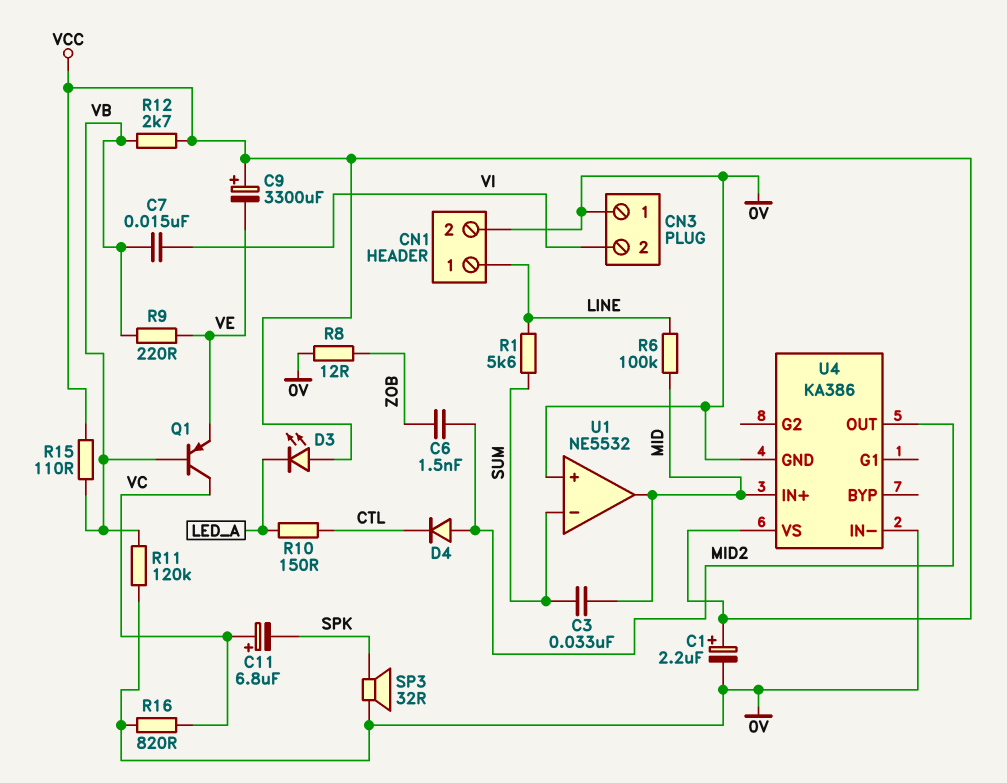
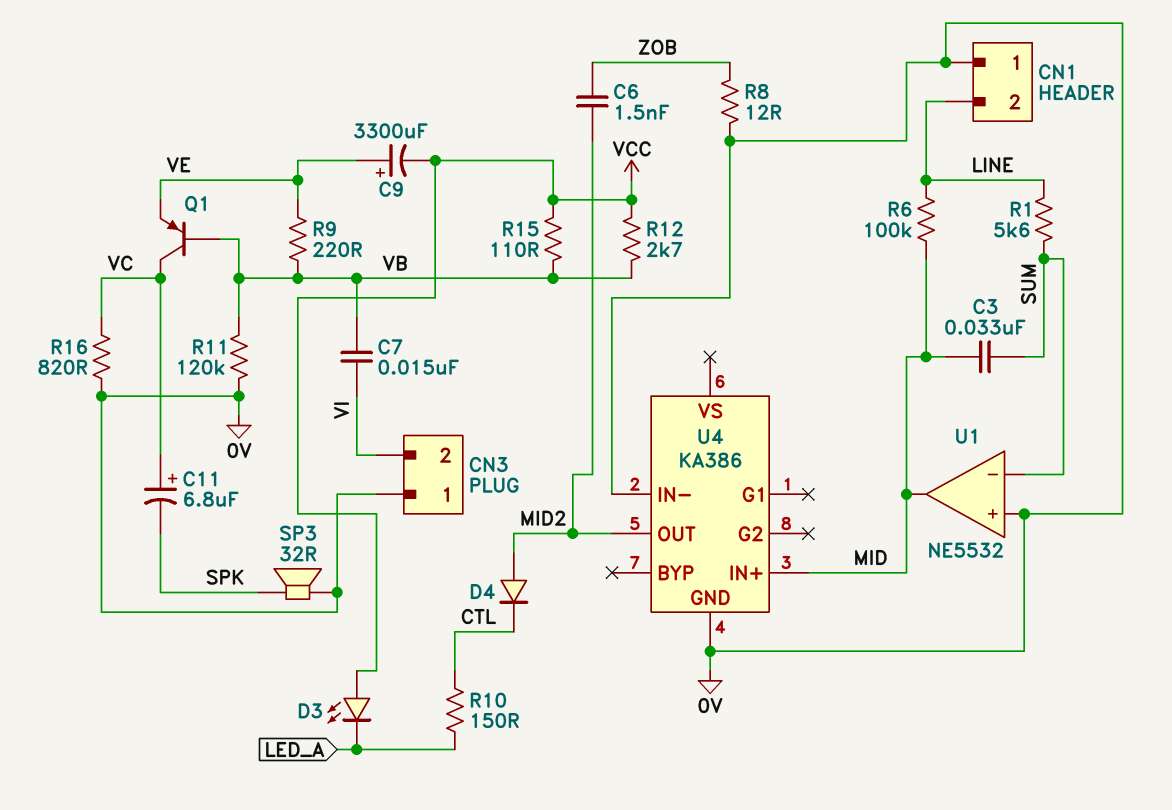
C1: 2.2uF (plus VCC, minus 0V) -> none
C9: 3300uF (plus VCC, minus VE) -> 3300uF (plus VE, minus VCC)
CN1 pin 1: LINE -> 0V
CN1 pin 2: 0V -> LINE
U4 pin VS: VCC -> none

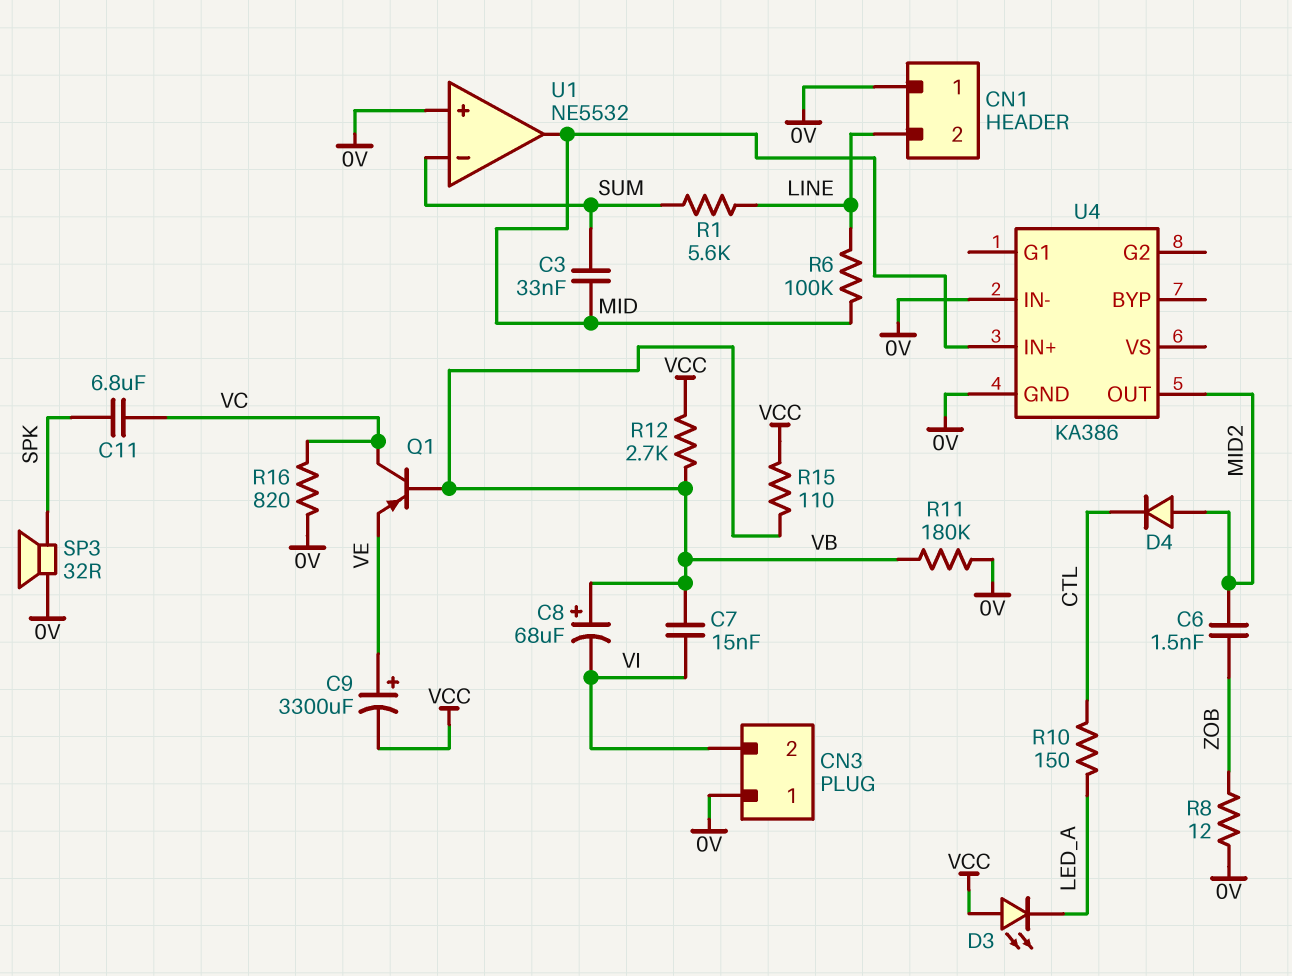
C8: none -> 68uF (plus VB, minus VI)
C11: 6.8uF (plus VC, minus SPK) -> 6.8uF (SPK, VC)
R9: 220 (VB, VE) -> none
R11: 120k (0V, VB) -> 180k (0V, VB)

